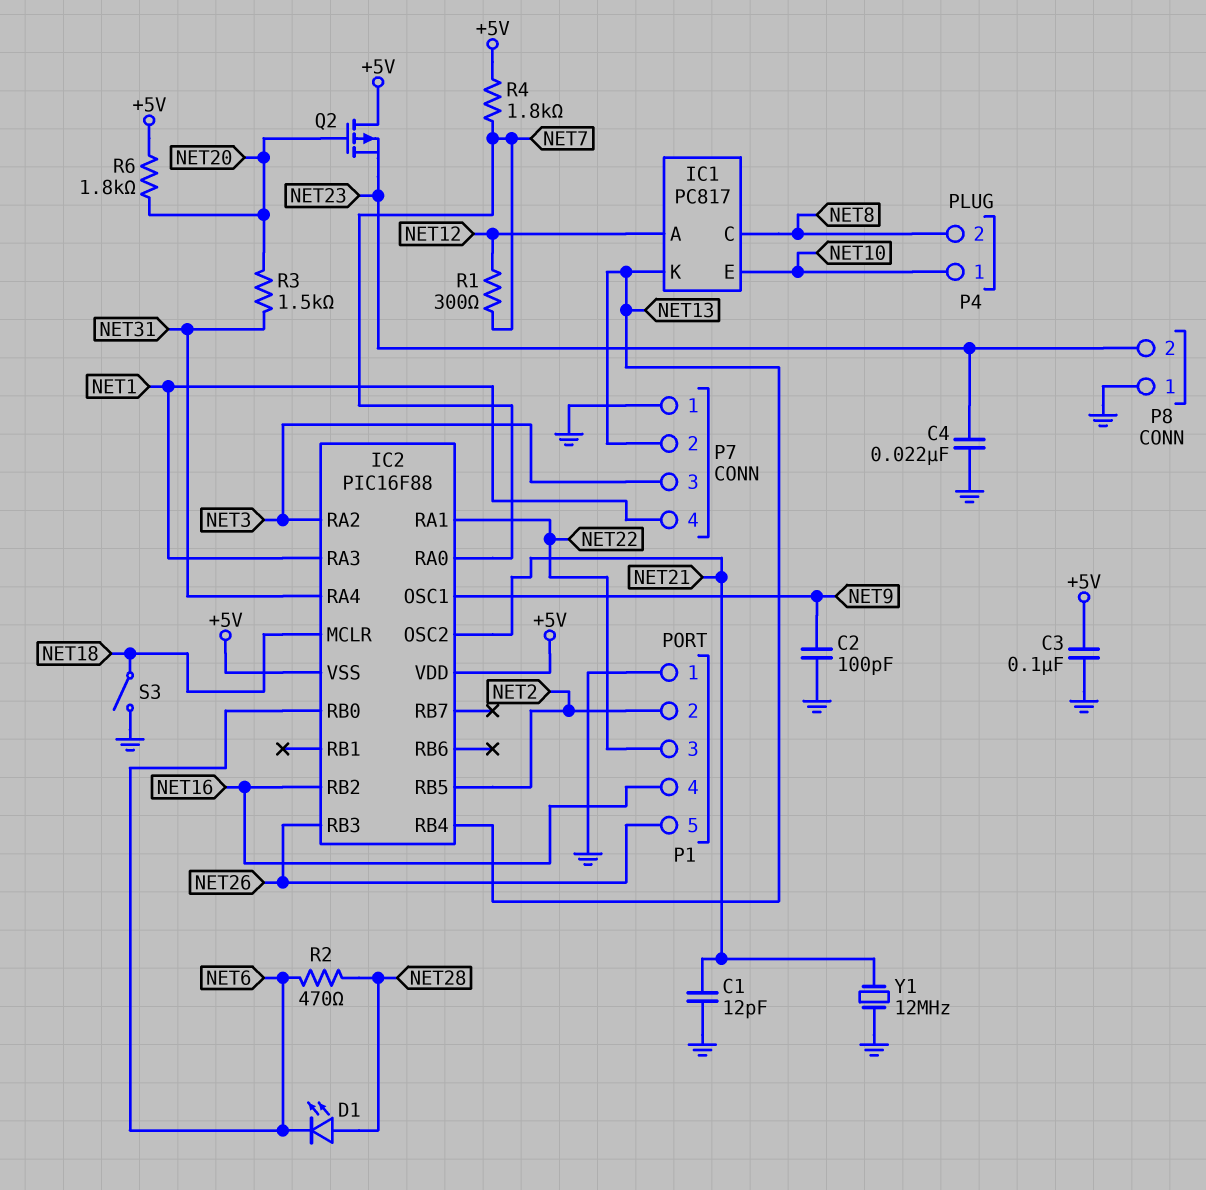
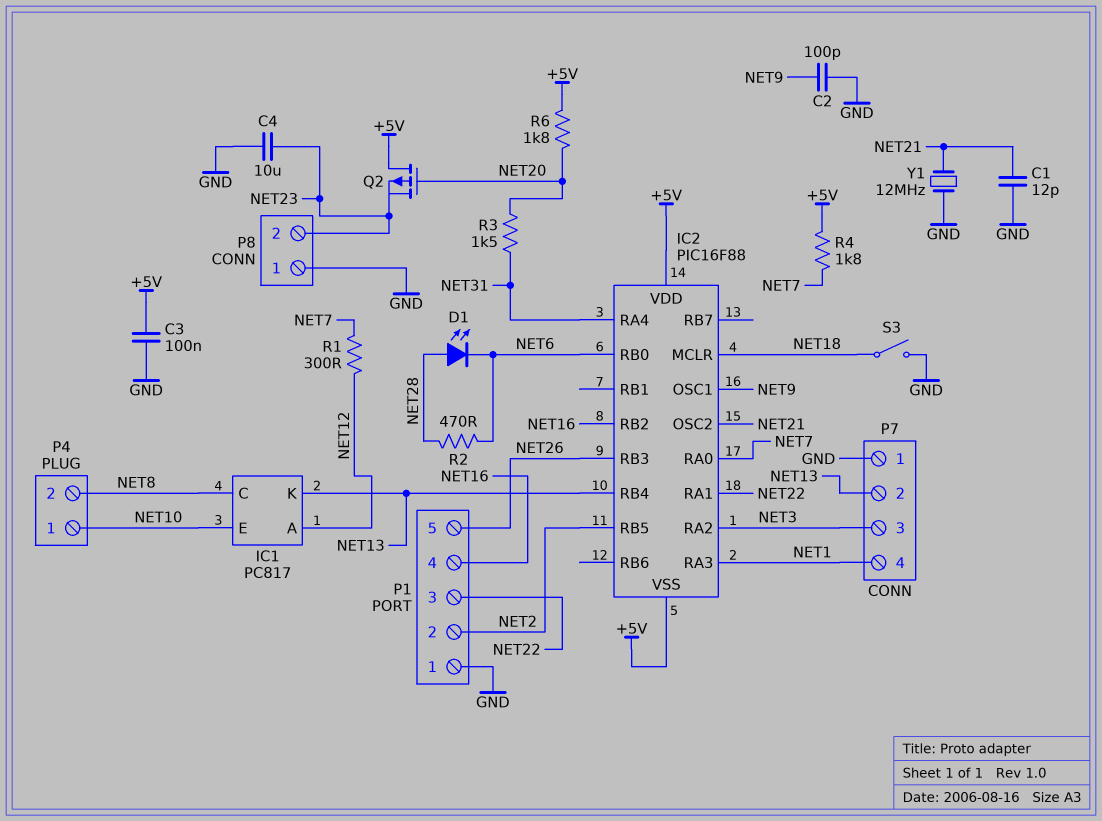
C4: 22nF (GND, NET23) -> 10uF (GND, NET23)

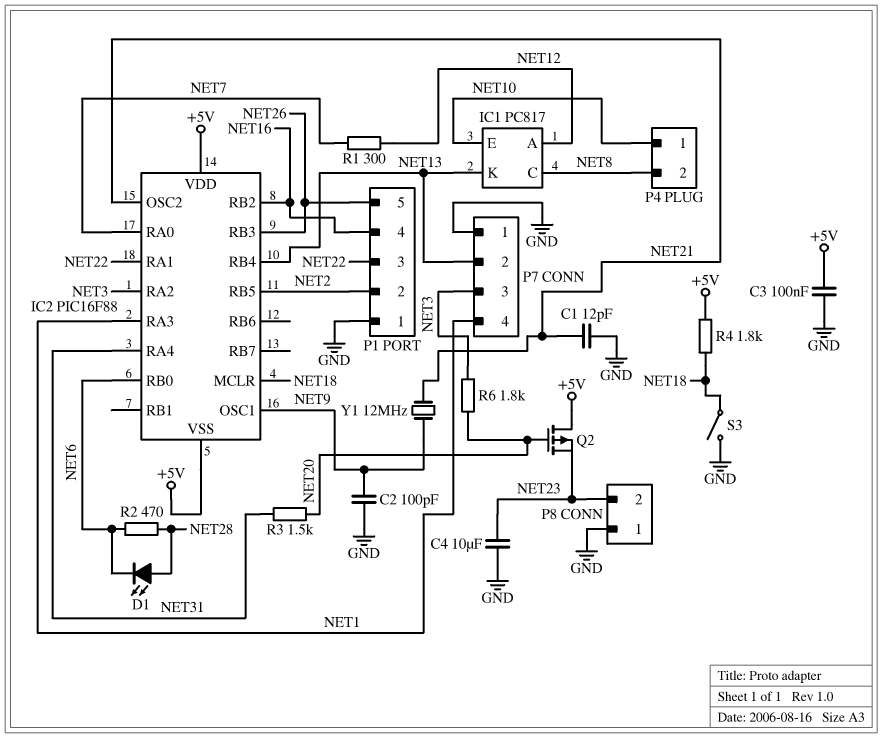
R4: 1.8k (+5V, NET7) -> 1.8k (+5V, NET18)
R6: 1.8k (+5V, NET20) -> 1.8k (NET3, NET20)
Y1: 12MHz (GND, NET21) -> 12MHz (NET9, NET21)

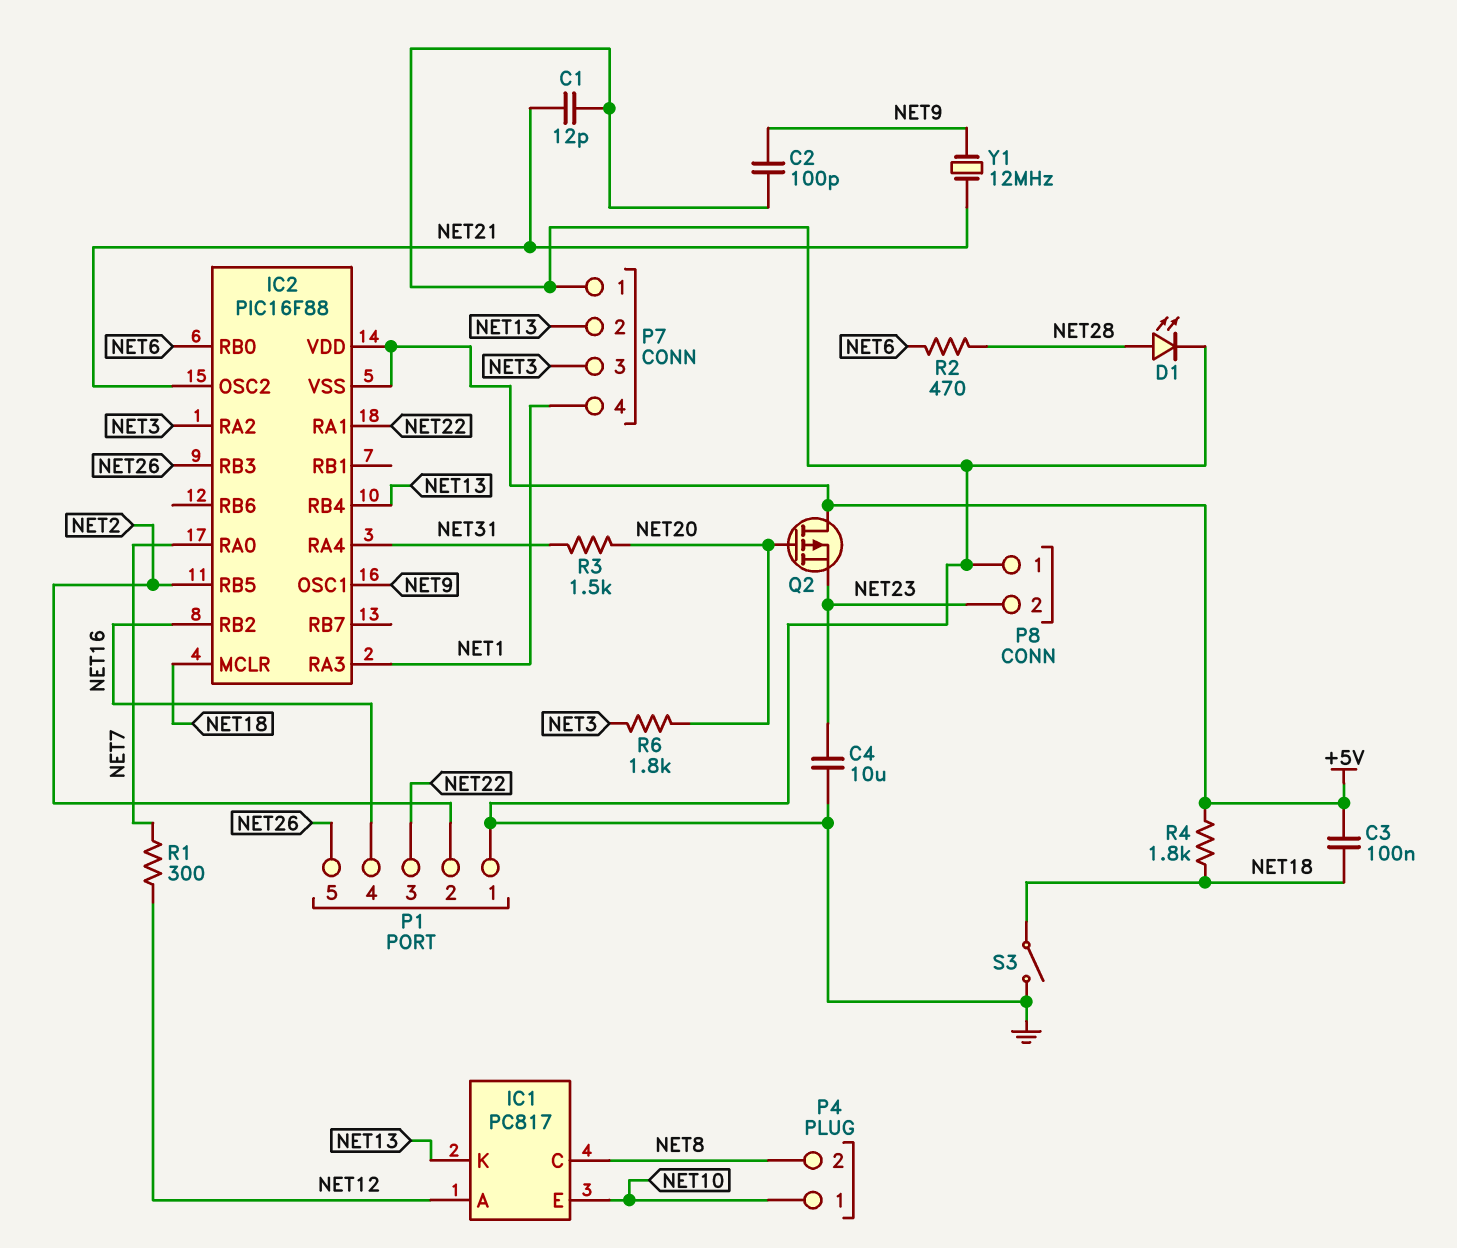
C3: 100nF (+5V, GND) -> 100nF (+5V, NET18)
D1: LED (A NET28, K NET6) -> LED (A NET28, K GND)

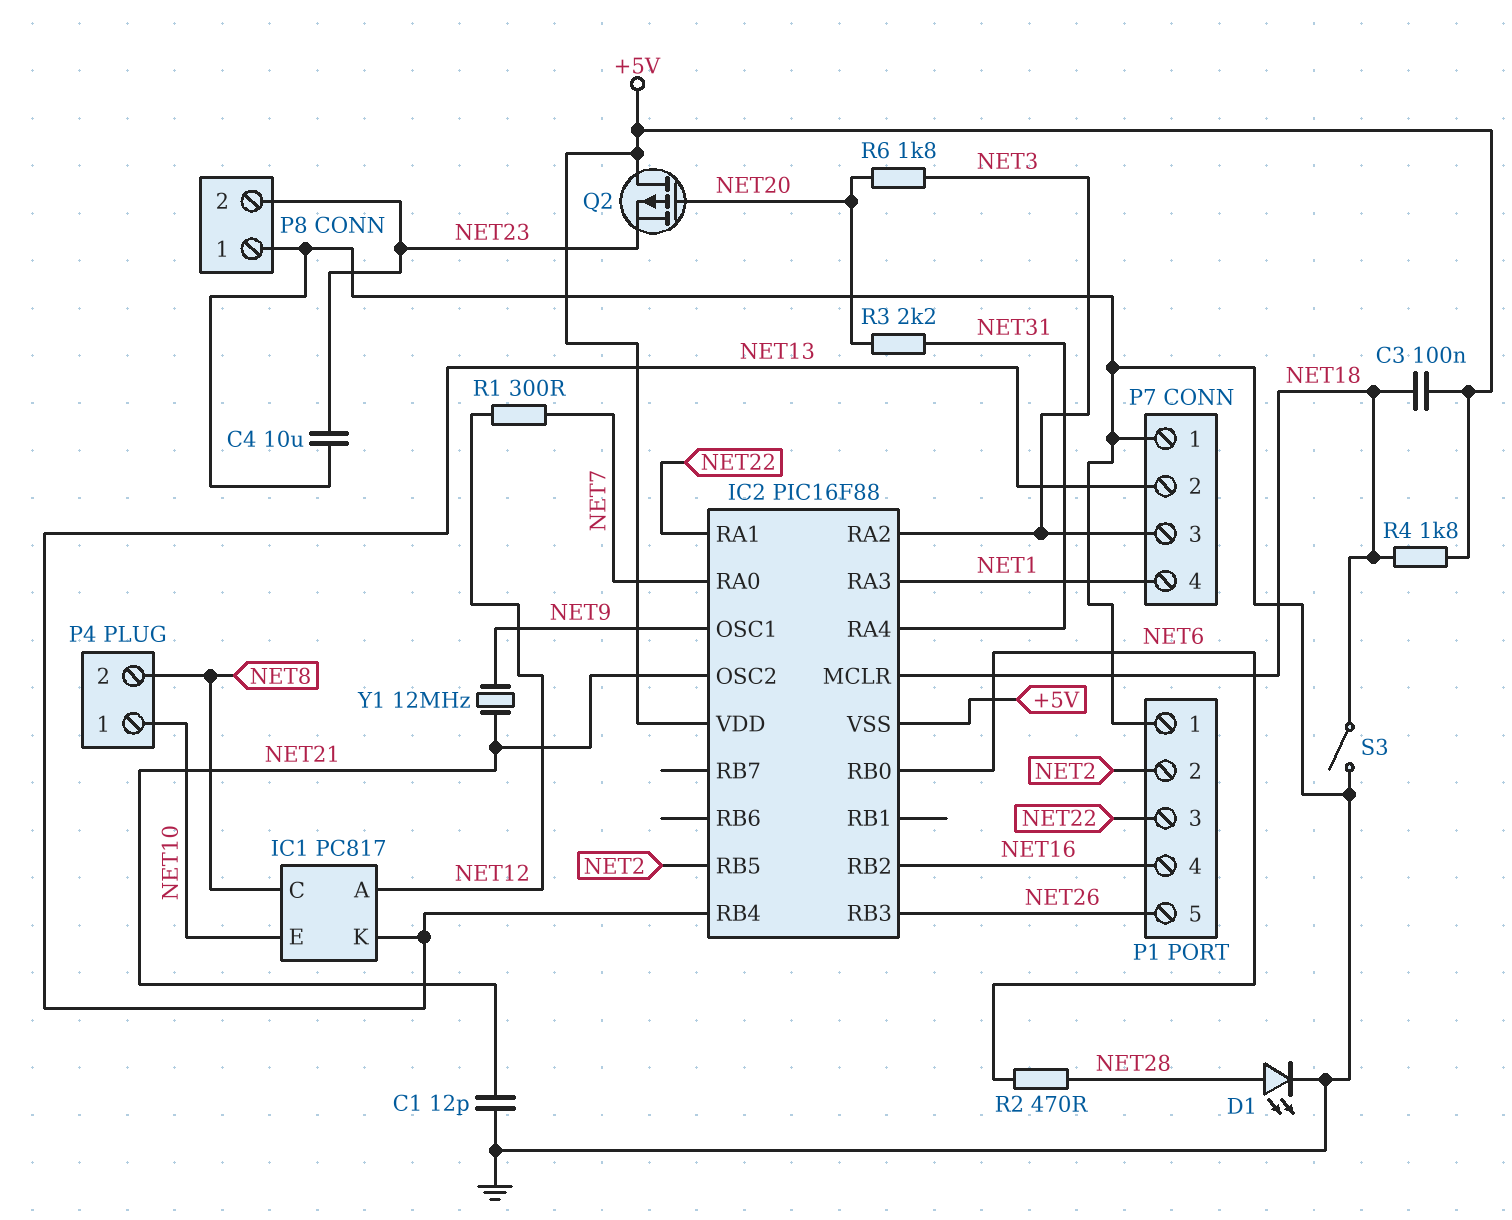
C2: 100pF (GND, NET9) -> none
R3: 1.5k (NET20, NET31) -> 2.2k (NET20, NET31)

